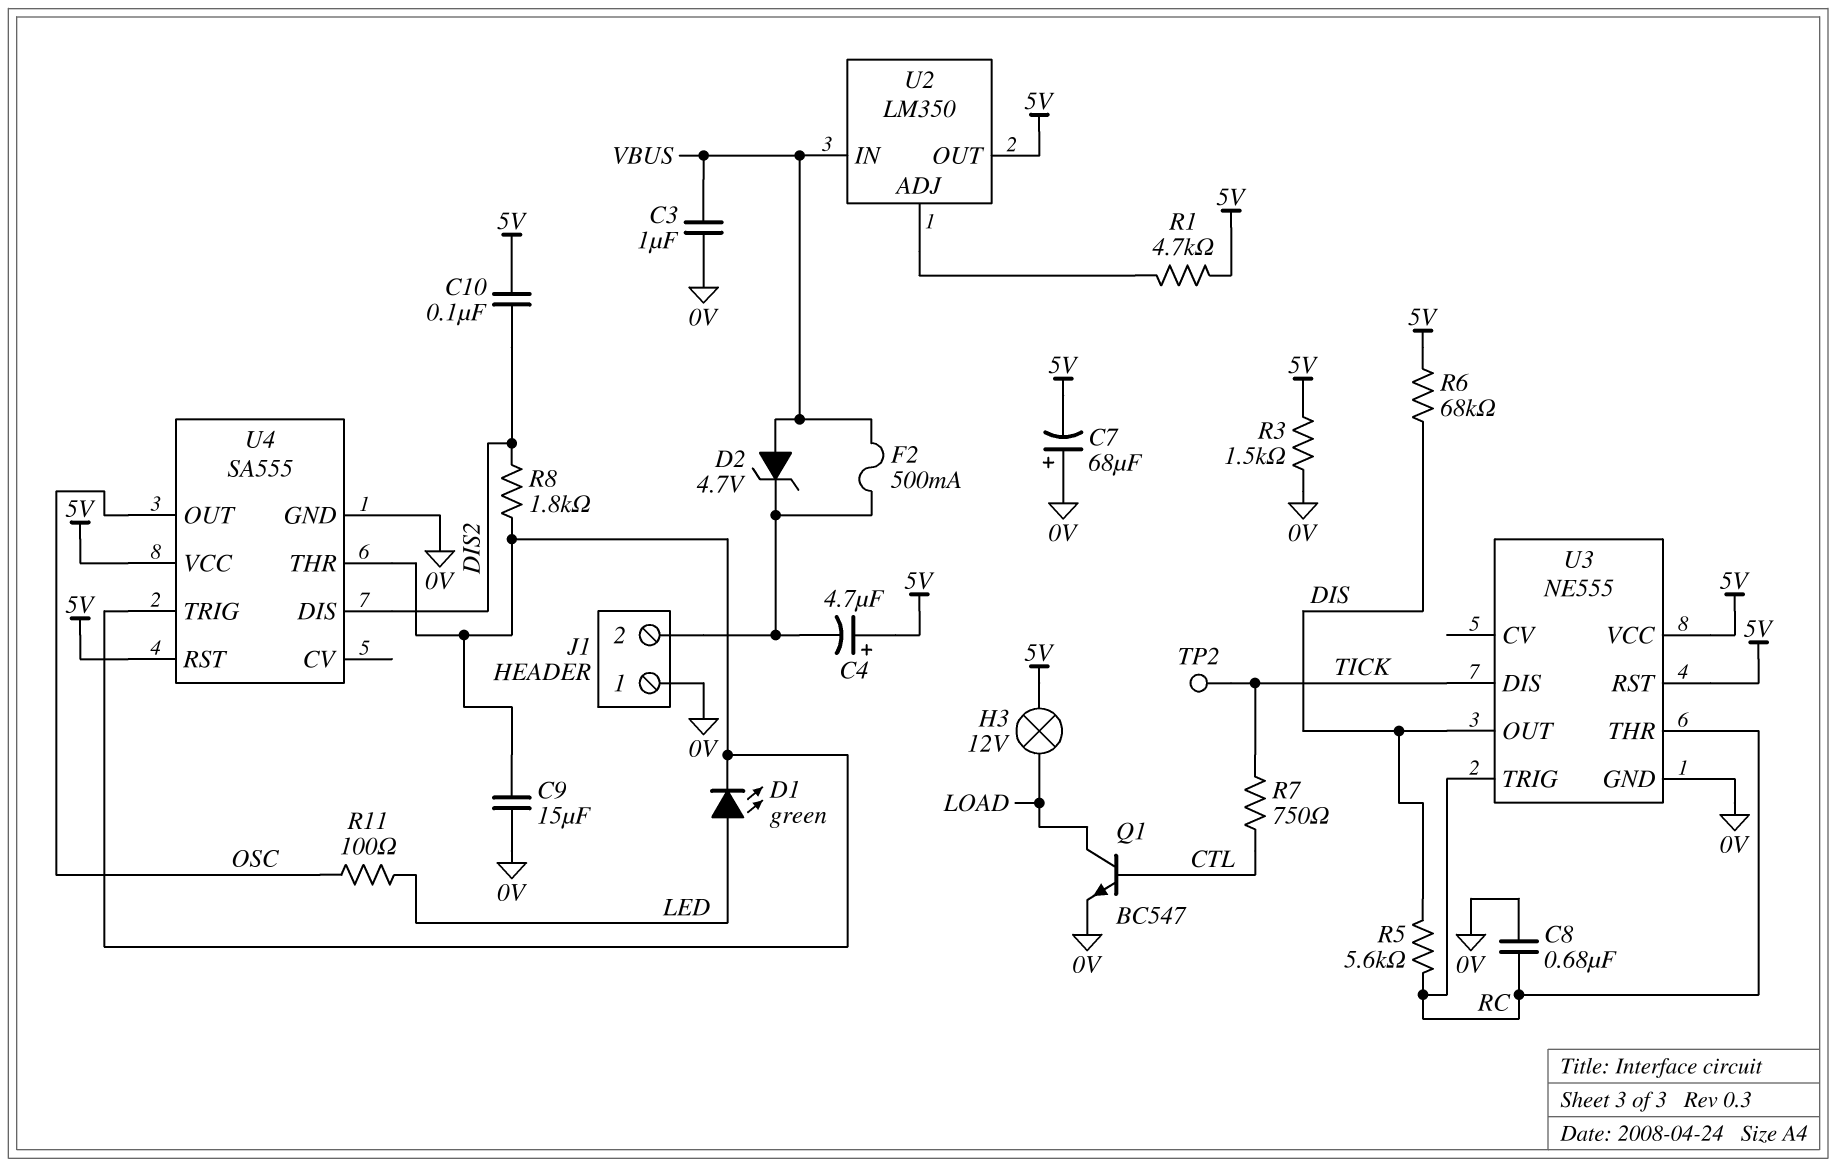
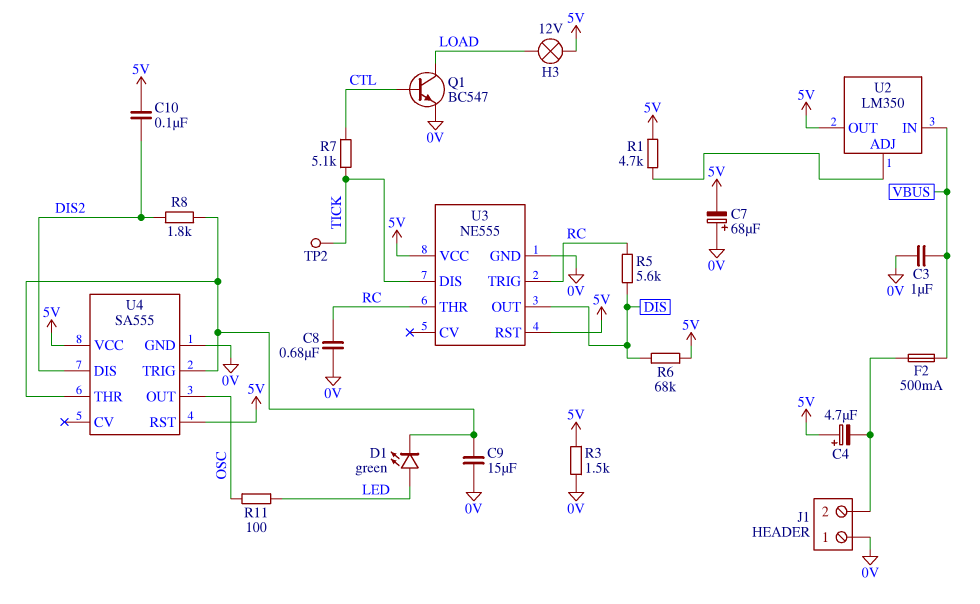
D2: zener 4.7V (A VBUS, K J1/2) -> none
R7: 750 (CTL, TICK) -> 5.1k (CTL, TICK)

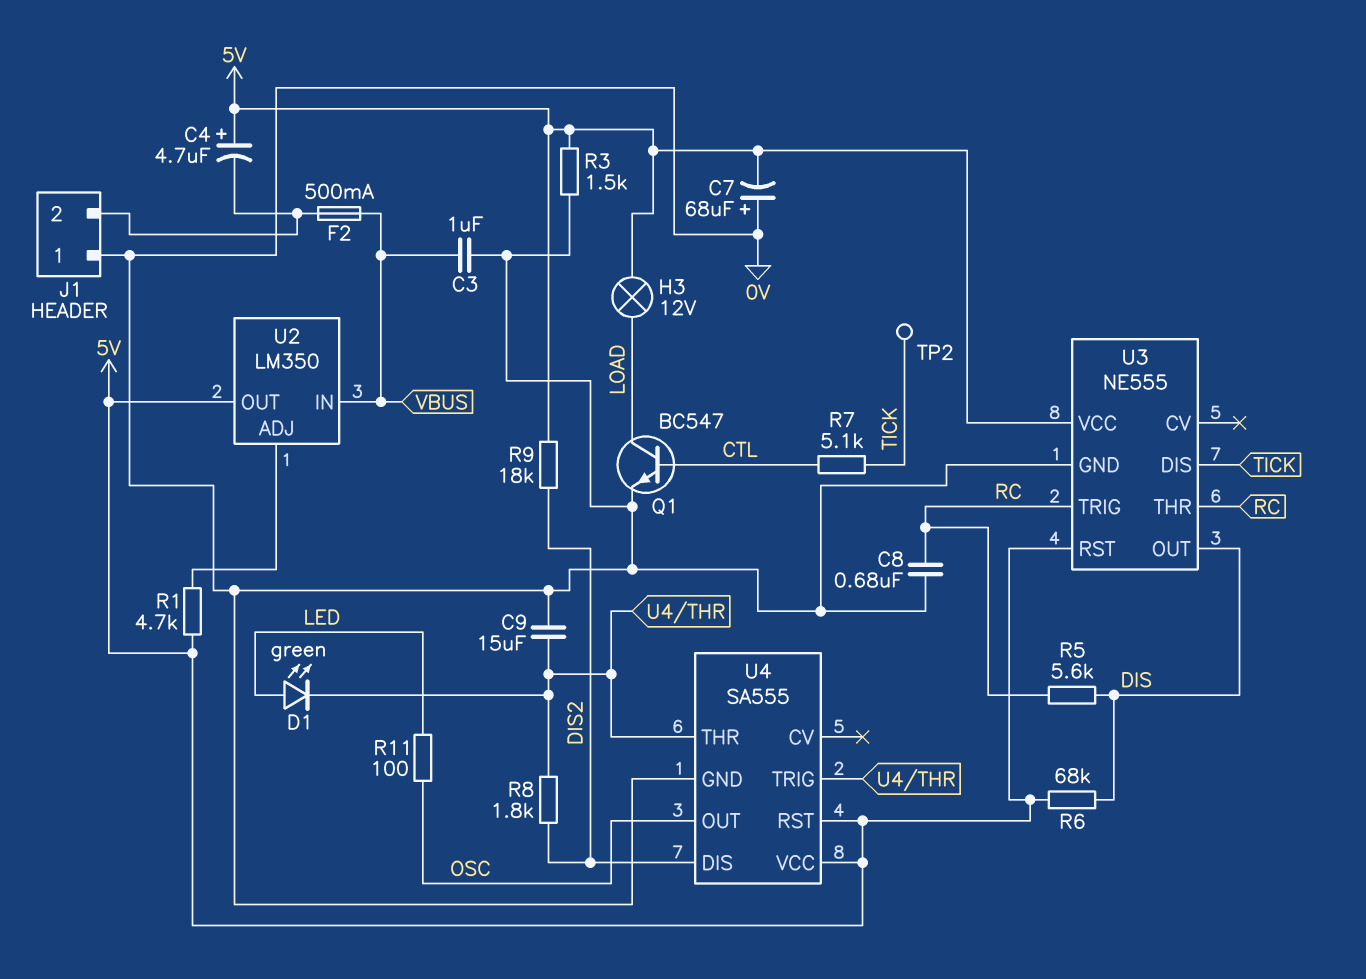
C10: 100nF (5V, DIS2) -> none
R9: none -> 18k (5V, DIS2)

